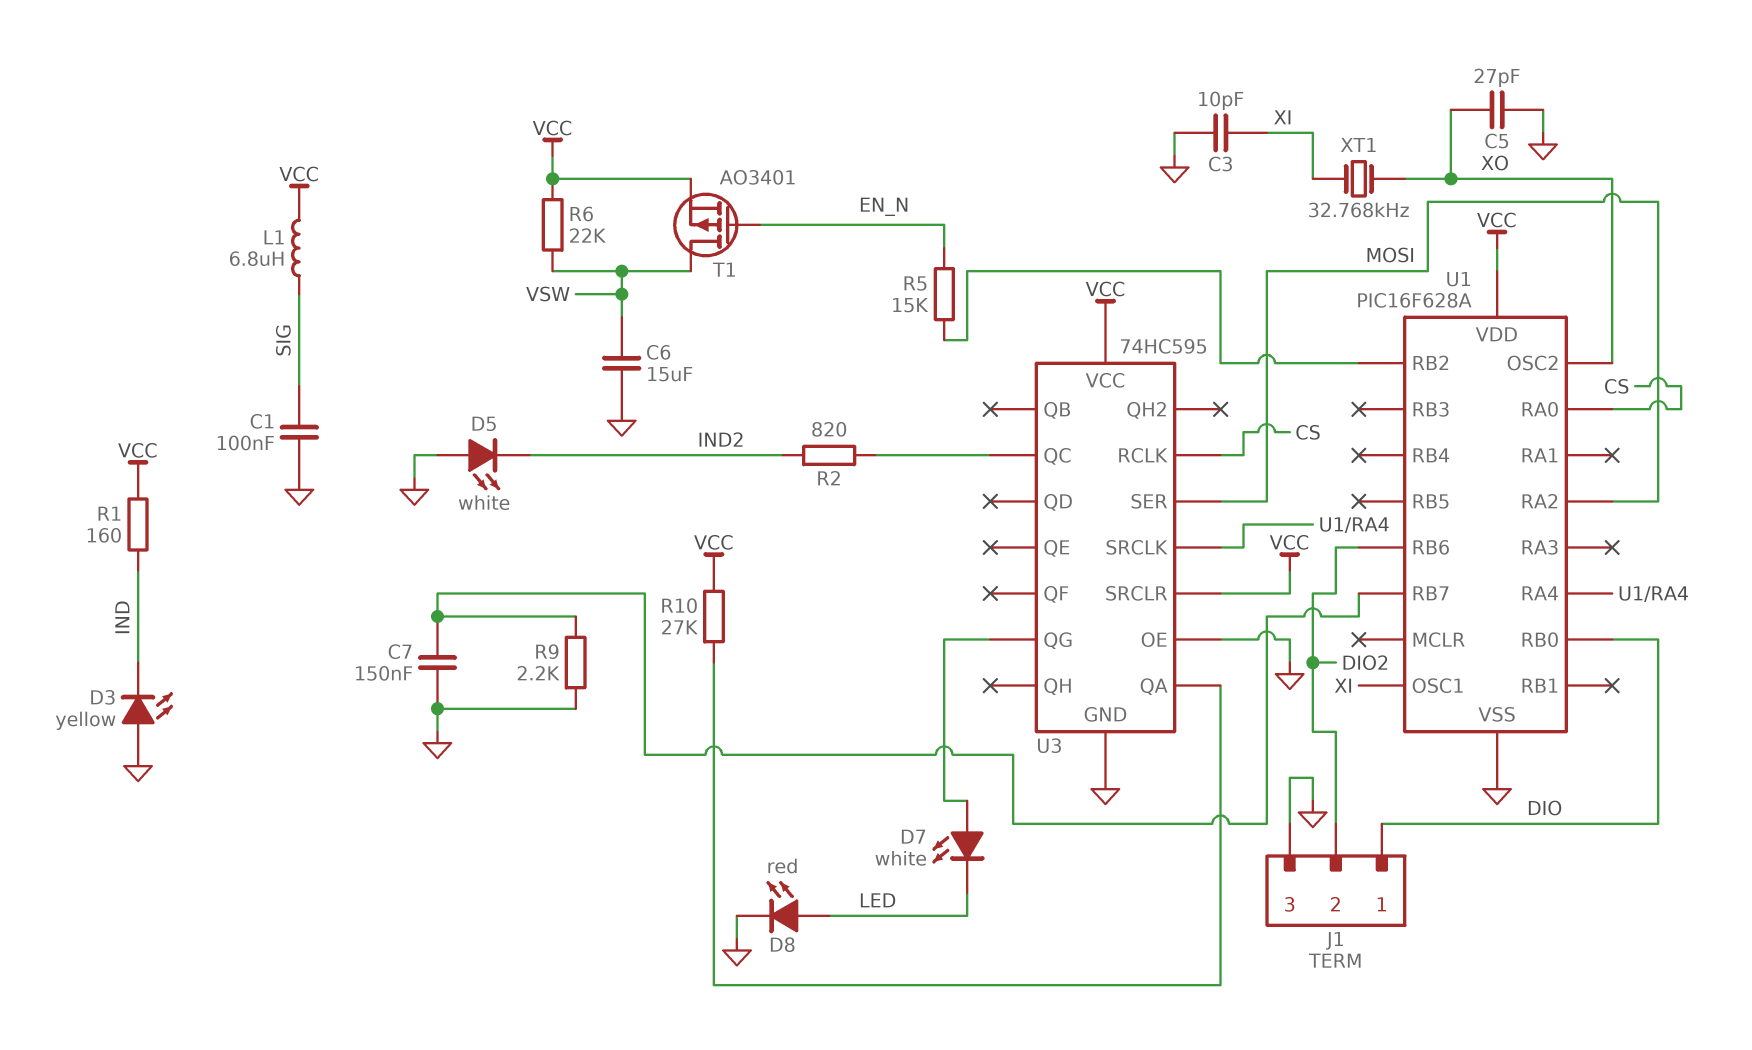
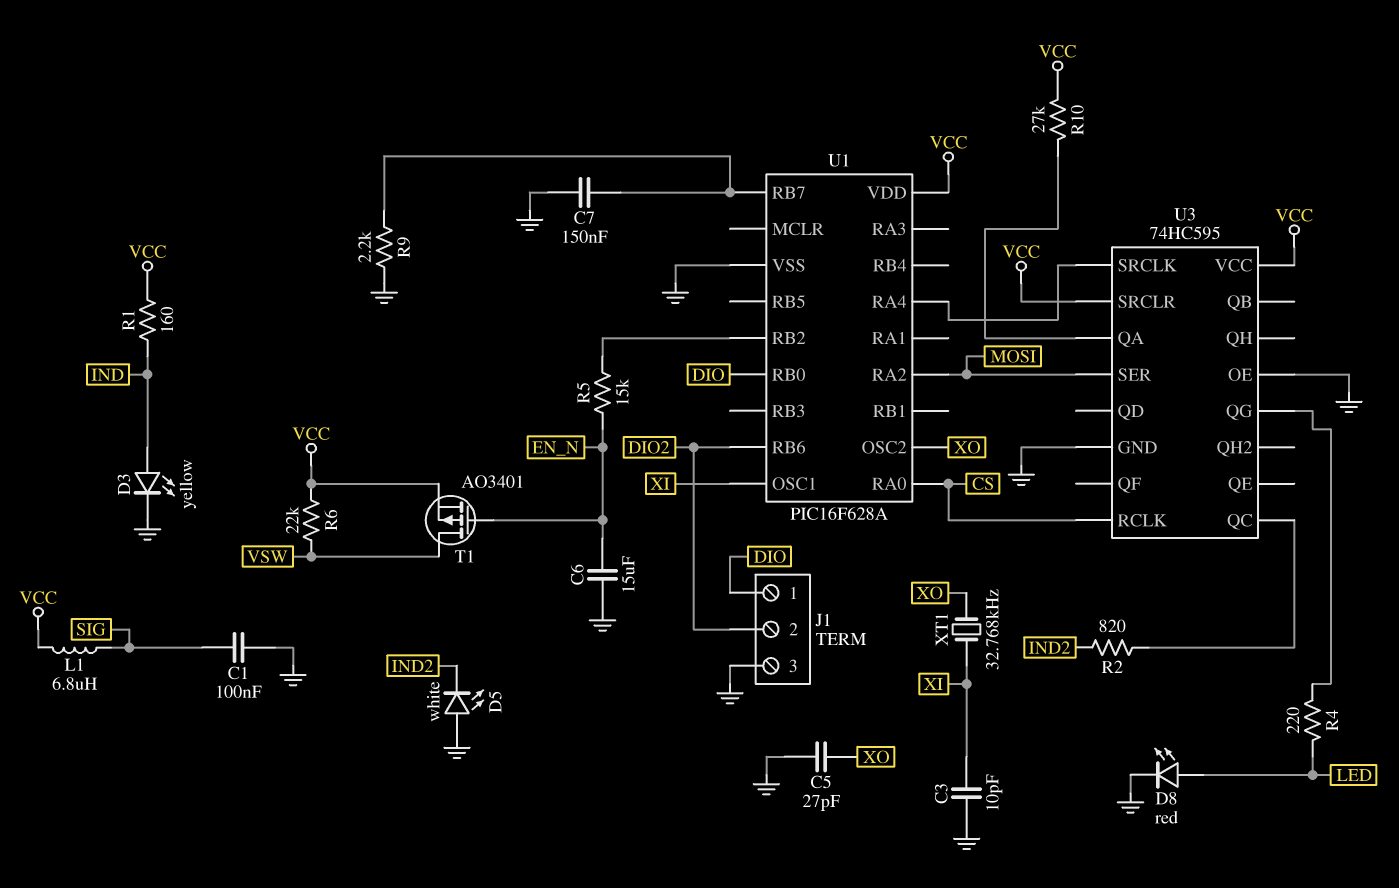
C6: 15uF (GND, VSW) -> 15uF (EN_N, GND)
D3: LED yellow (A GND, K IND) -> LED yellow (A IND, K GND)
D7: LED white (A U3/QG, K LED) -> none
R4: none -> 220 (LED, U3/QG)

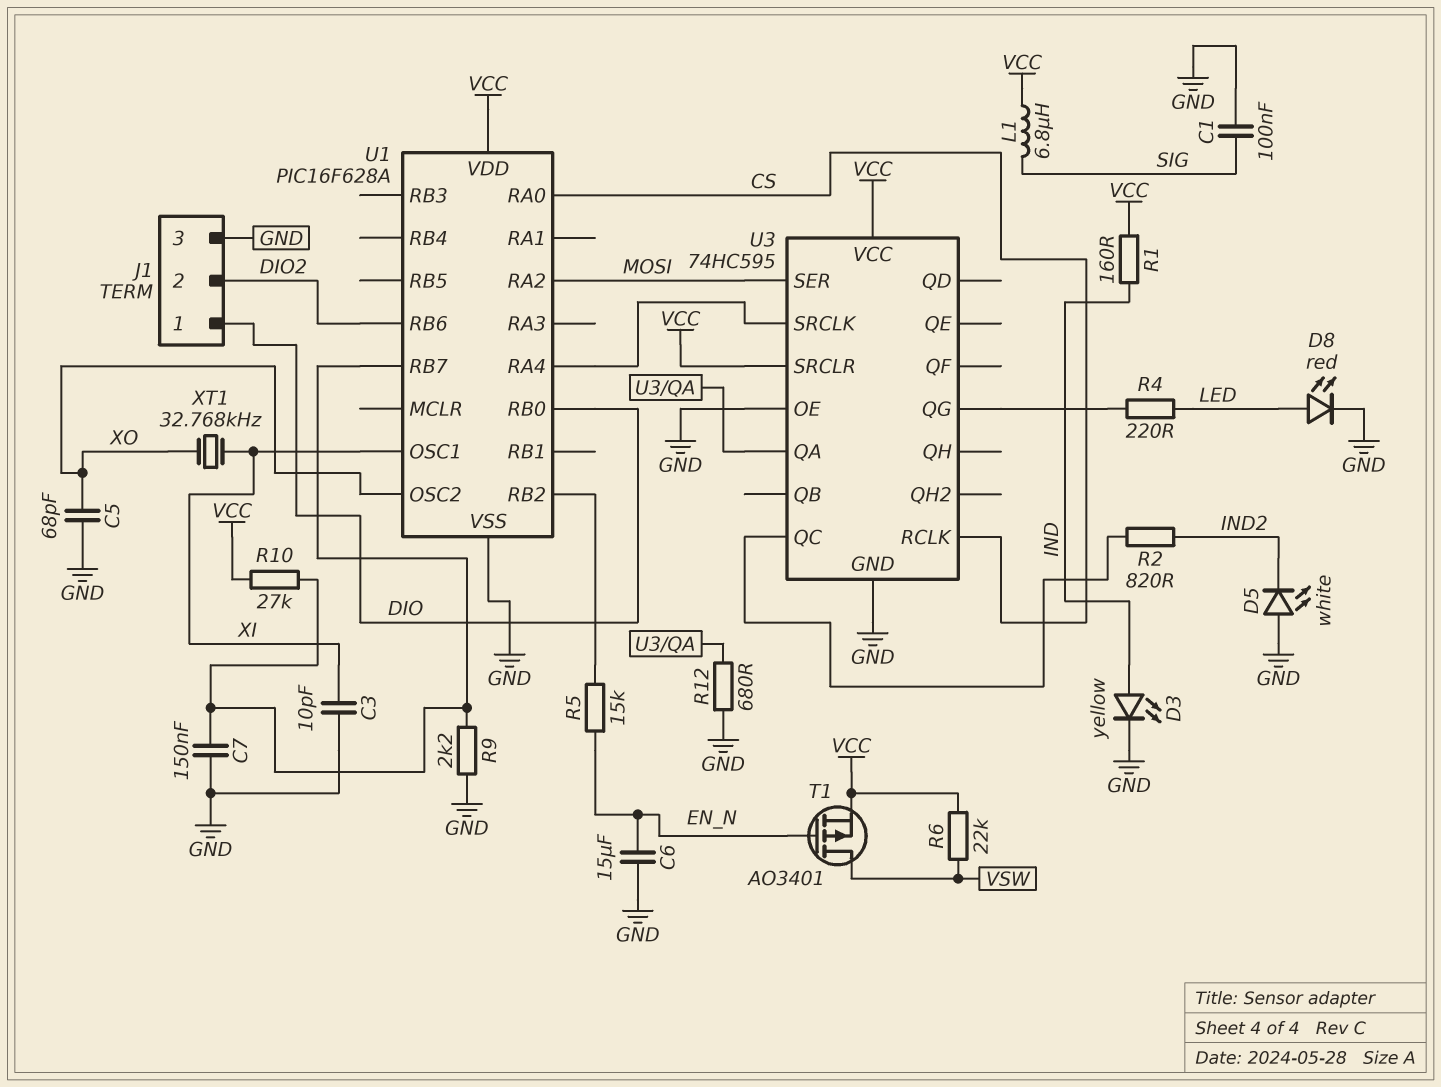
C5: 27pF (GND, XO) -> 68pF (GND, XO)
R10: 27k (U3/QA, VCC) -> 27k (U1/RB7, VCC)
R12: none -> 680 (GND, U3/QA)

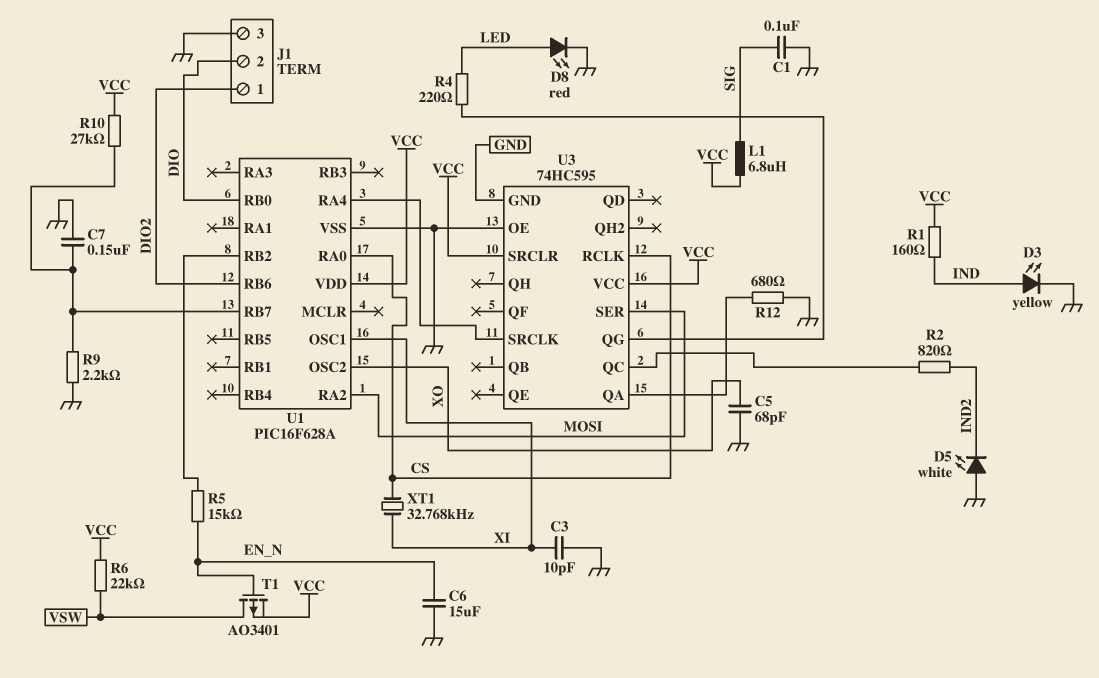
J1 pin 1: DIO -> DIO2
J1 pin 2: DIO2 -> DIO
XT1: 32.768kHz (XI, XO) -> 32.768kHz (CS, XI)

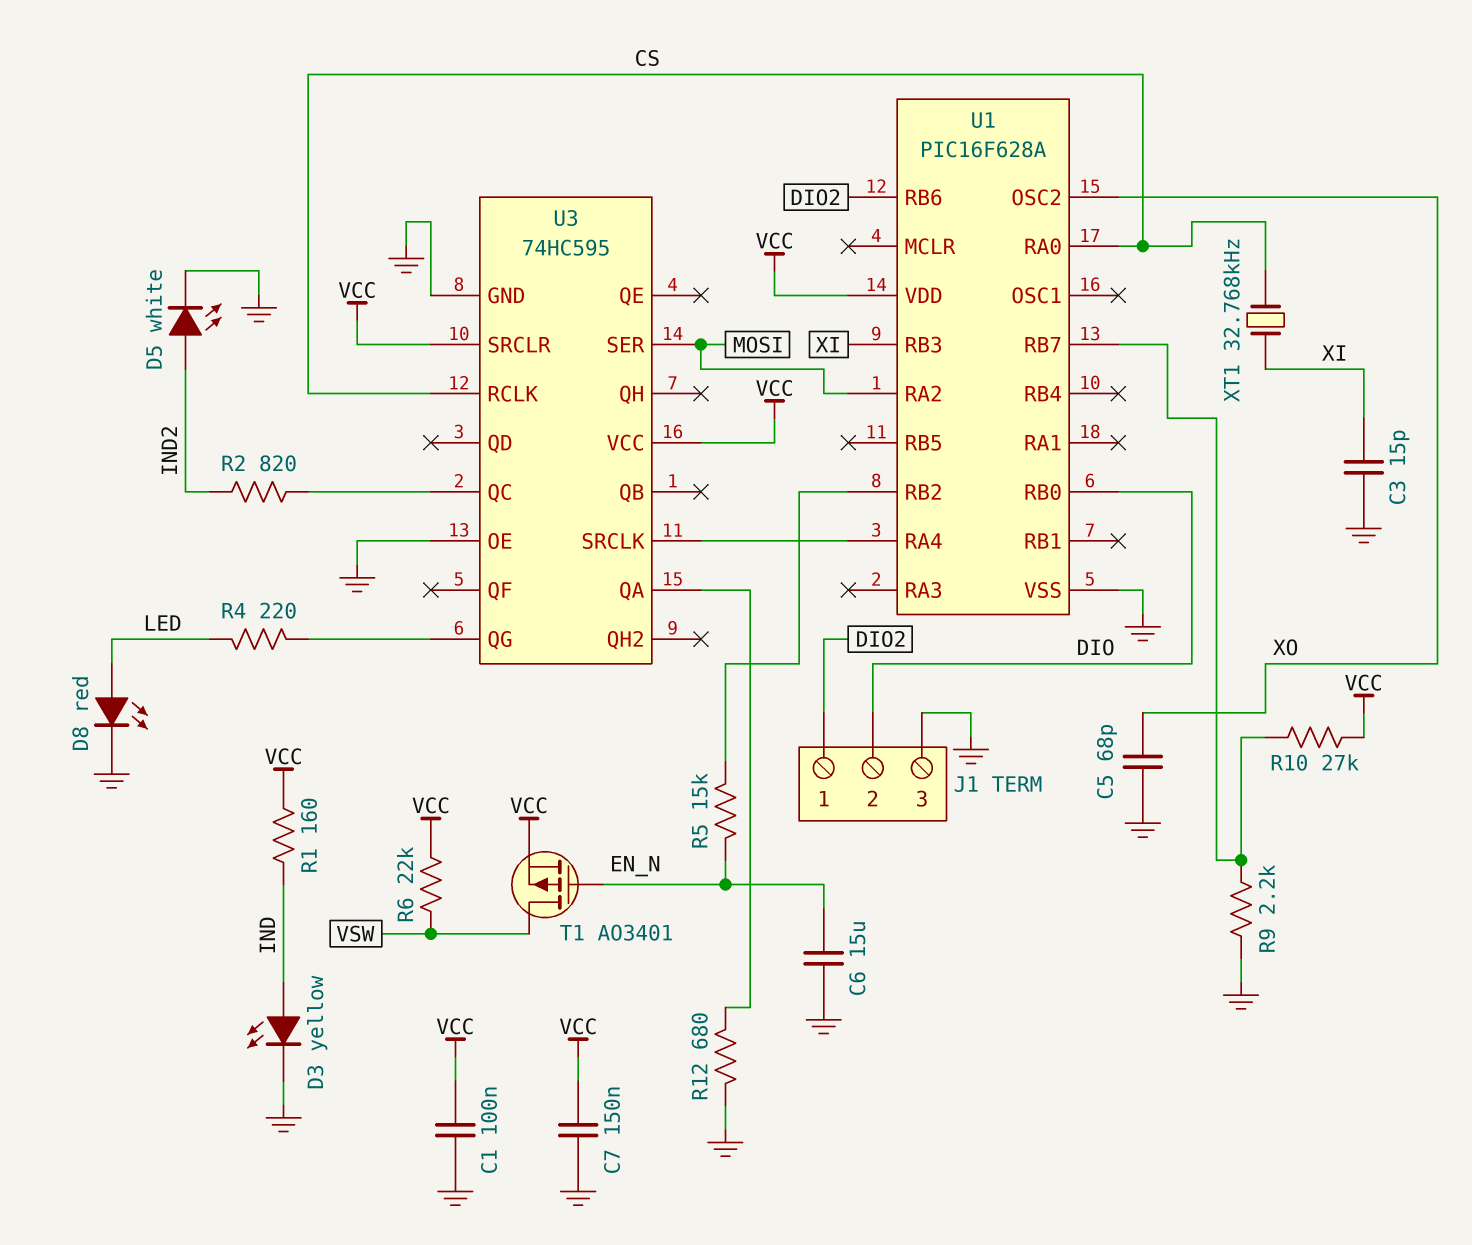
C1: 100nF (GND, SIG) -> 100nF (GND, VCC)
C3: 10pF (GND, XI) -> 15pF (GND, XI)
C7: 150nF (GND, U1/RB7) -> 150nF (GND, VCC)
D5: LED white (A GND, K IND2) -> LED white (A IND2, K GND)
L1: 6.8uH (SIG, VCC) -> none
U1 pin OSC1: XI -> none
U1 pin RB3: none -> XI

